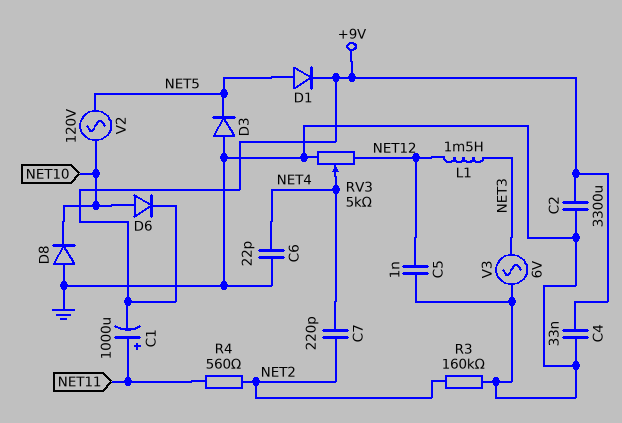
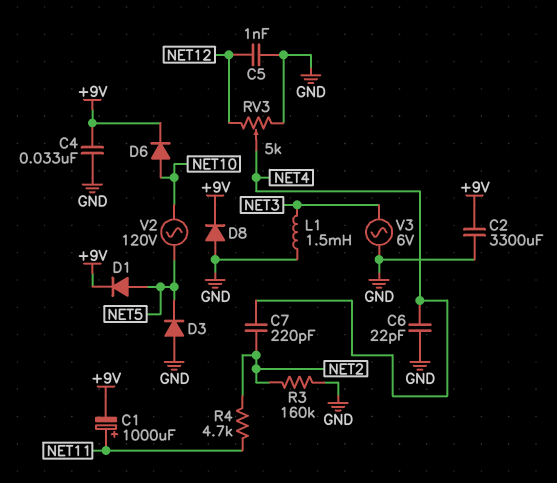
D8: diode (A GND, K NET10) -> diode (A GND, K +9V)
L1: 1.5mH (NET3, NET12) -> 1.5mH (GND, NET3)
R4: 560 (NET2, NET11) -> 4.7k (NET2, NET11)

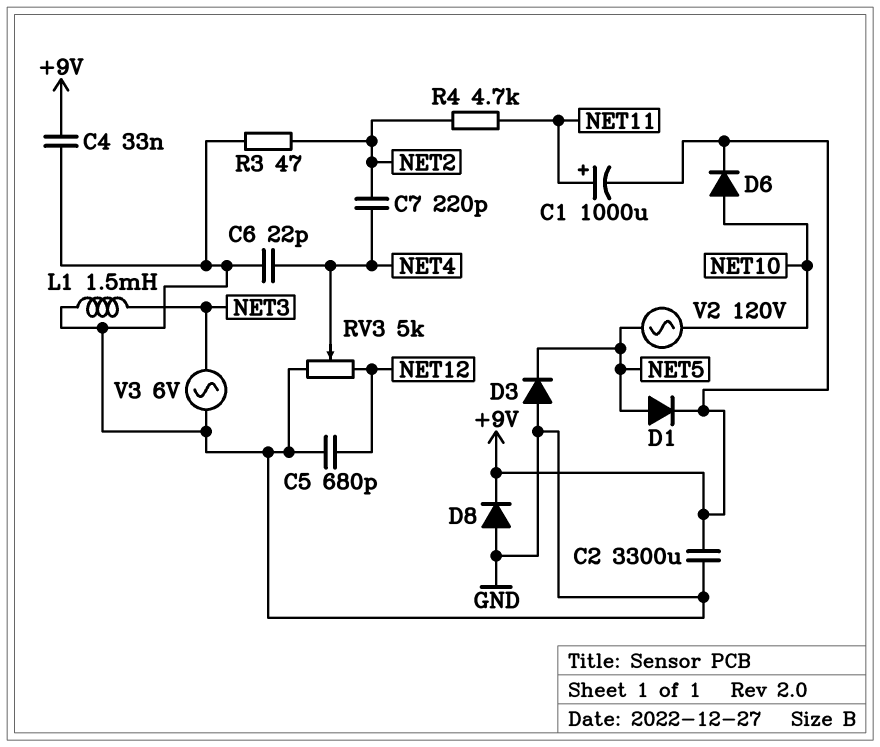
C5: 1nF (GND, NET12) -> 680pF (GND, NET12)
R3: 160k (GND, NET2) -> 47 (GND, NET2)

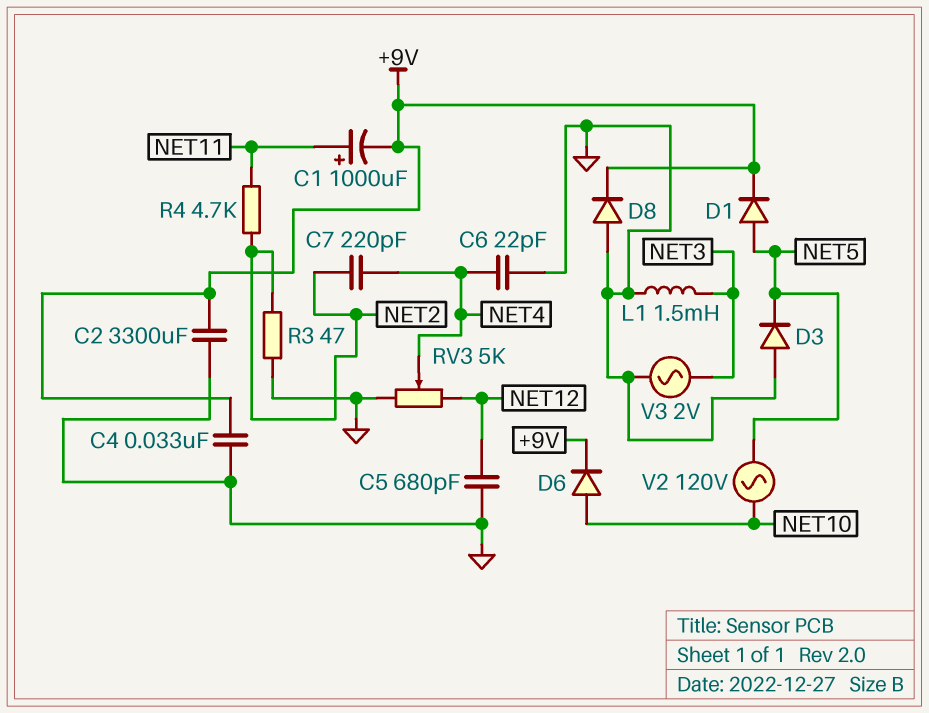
V3: AC 6V (GND, NET3) -> AC 2V (GND, NET3)

